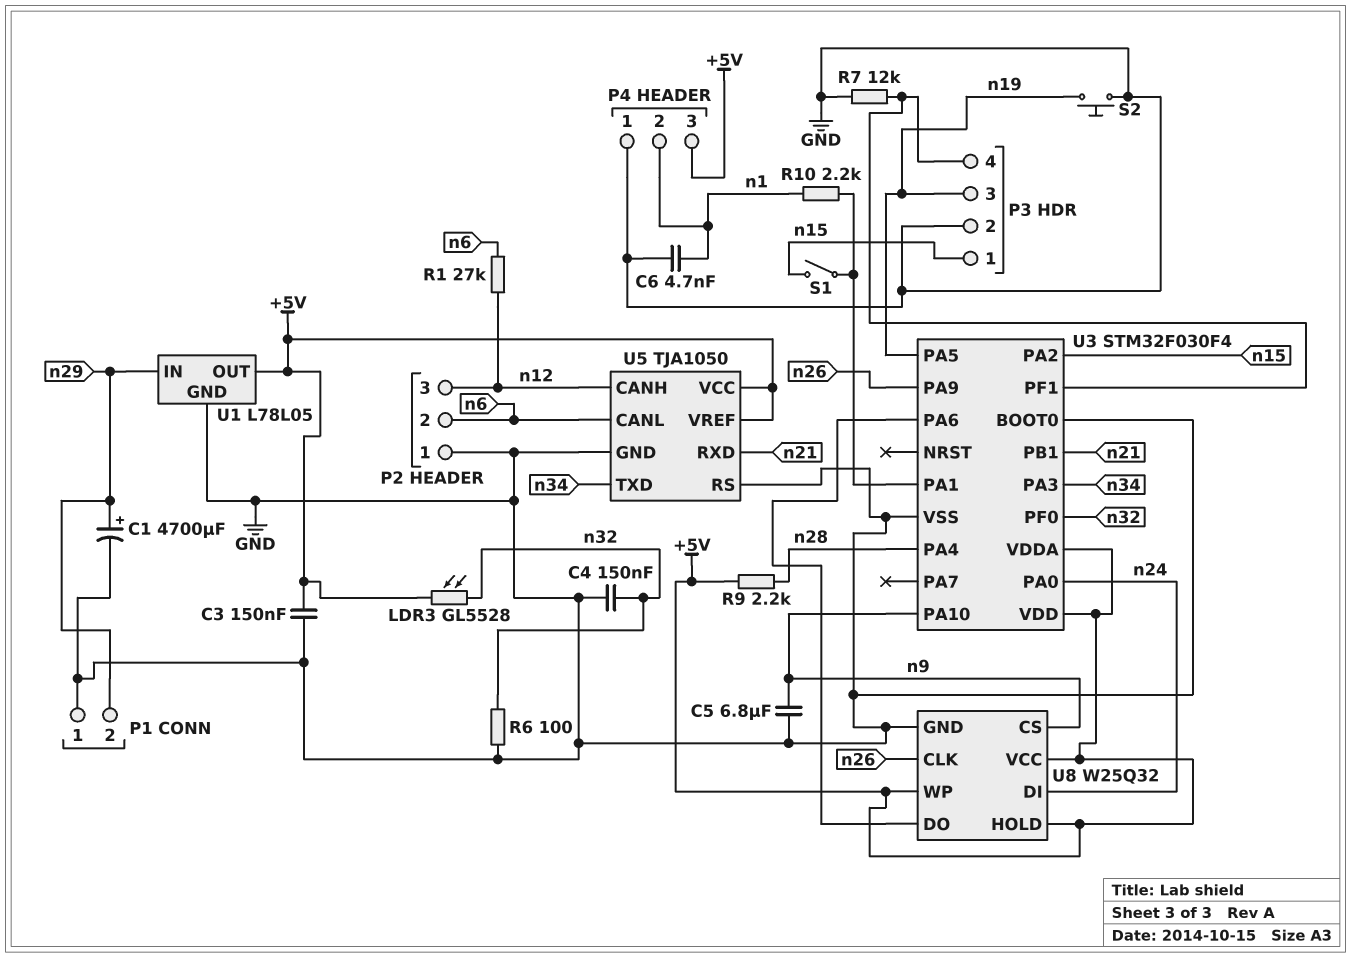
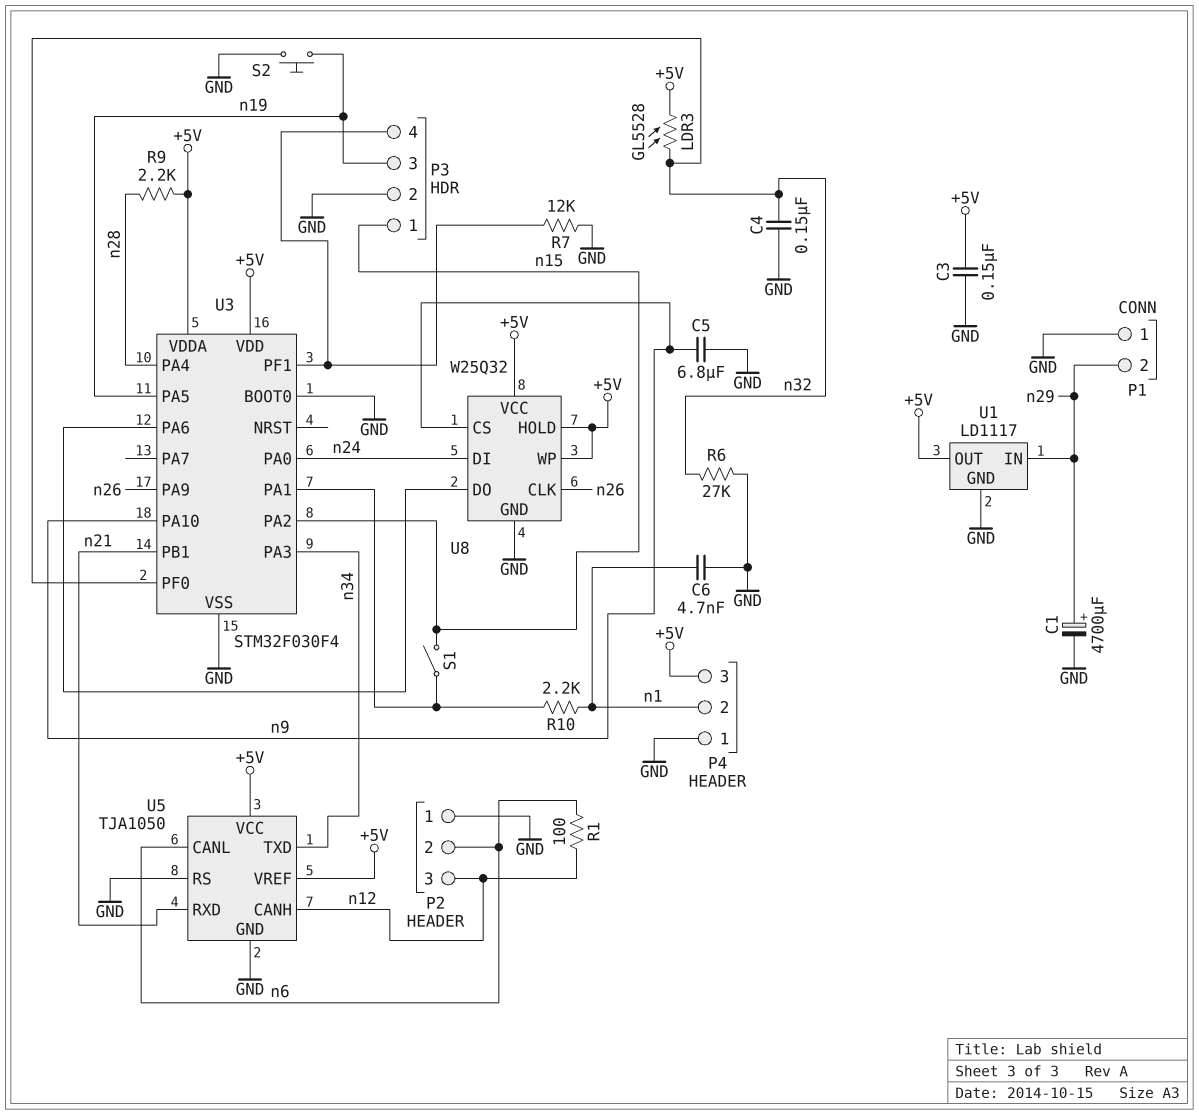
R1: 27k (n6, n12) -> 100 (n6, n12)
R6: 100 (GND, n32) -> 27k (GND, n32)
U1: L78L05 -> LD1117

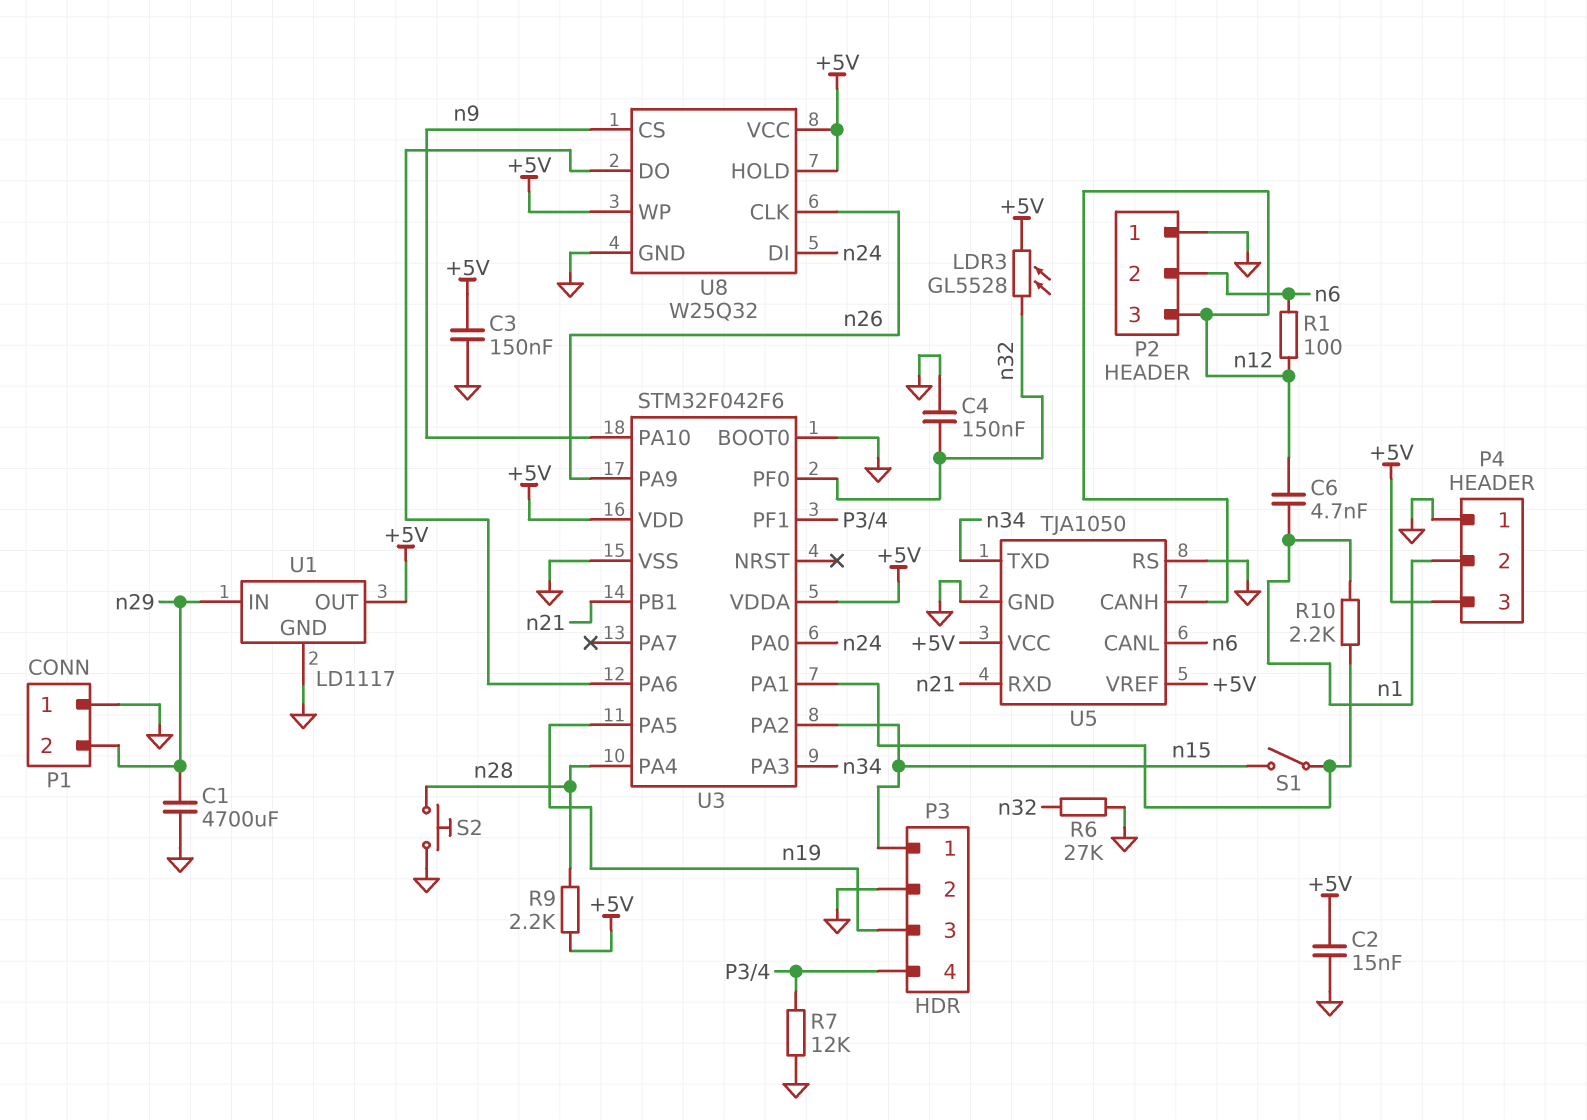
C1: 4700uF (plus n29, minus GND) -> 4700uF (GND, n29)
C2: none -> 15nF (+5V, GND)
C5: 6.8uF (GND, n9) -> none
C6: 4.7nF (GND, n1) -> 4.7nF (n1, n12)
S2: button (GND, n19) -> button (GND, n28)
U3: STM32F030F4 -> STM32F042F6

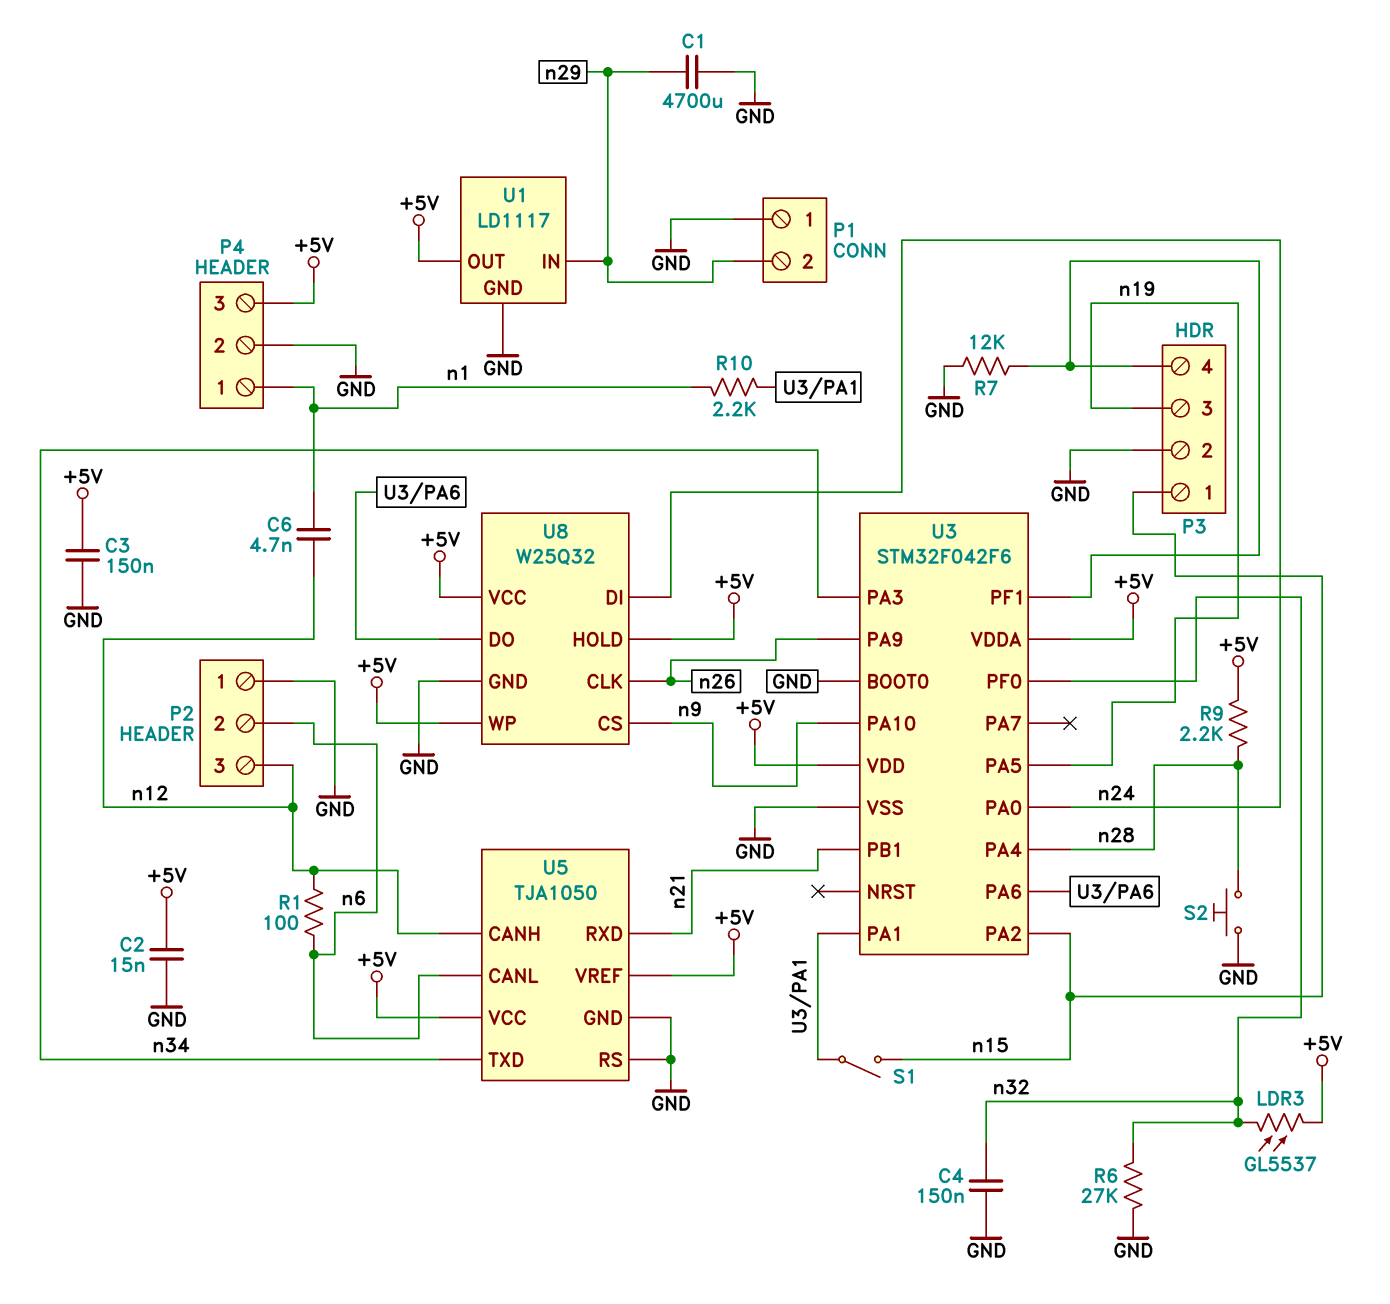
LDR3: GL5528 (+5V, n32) -> GL5537 (+5V, n32)
P4 pin 1: GND -> n1
P4 pin 2: n1 -> GND

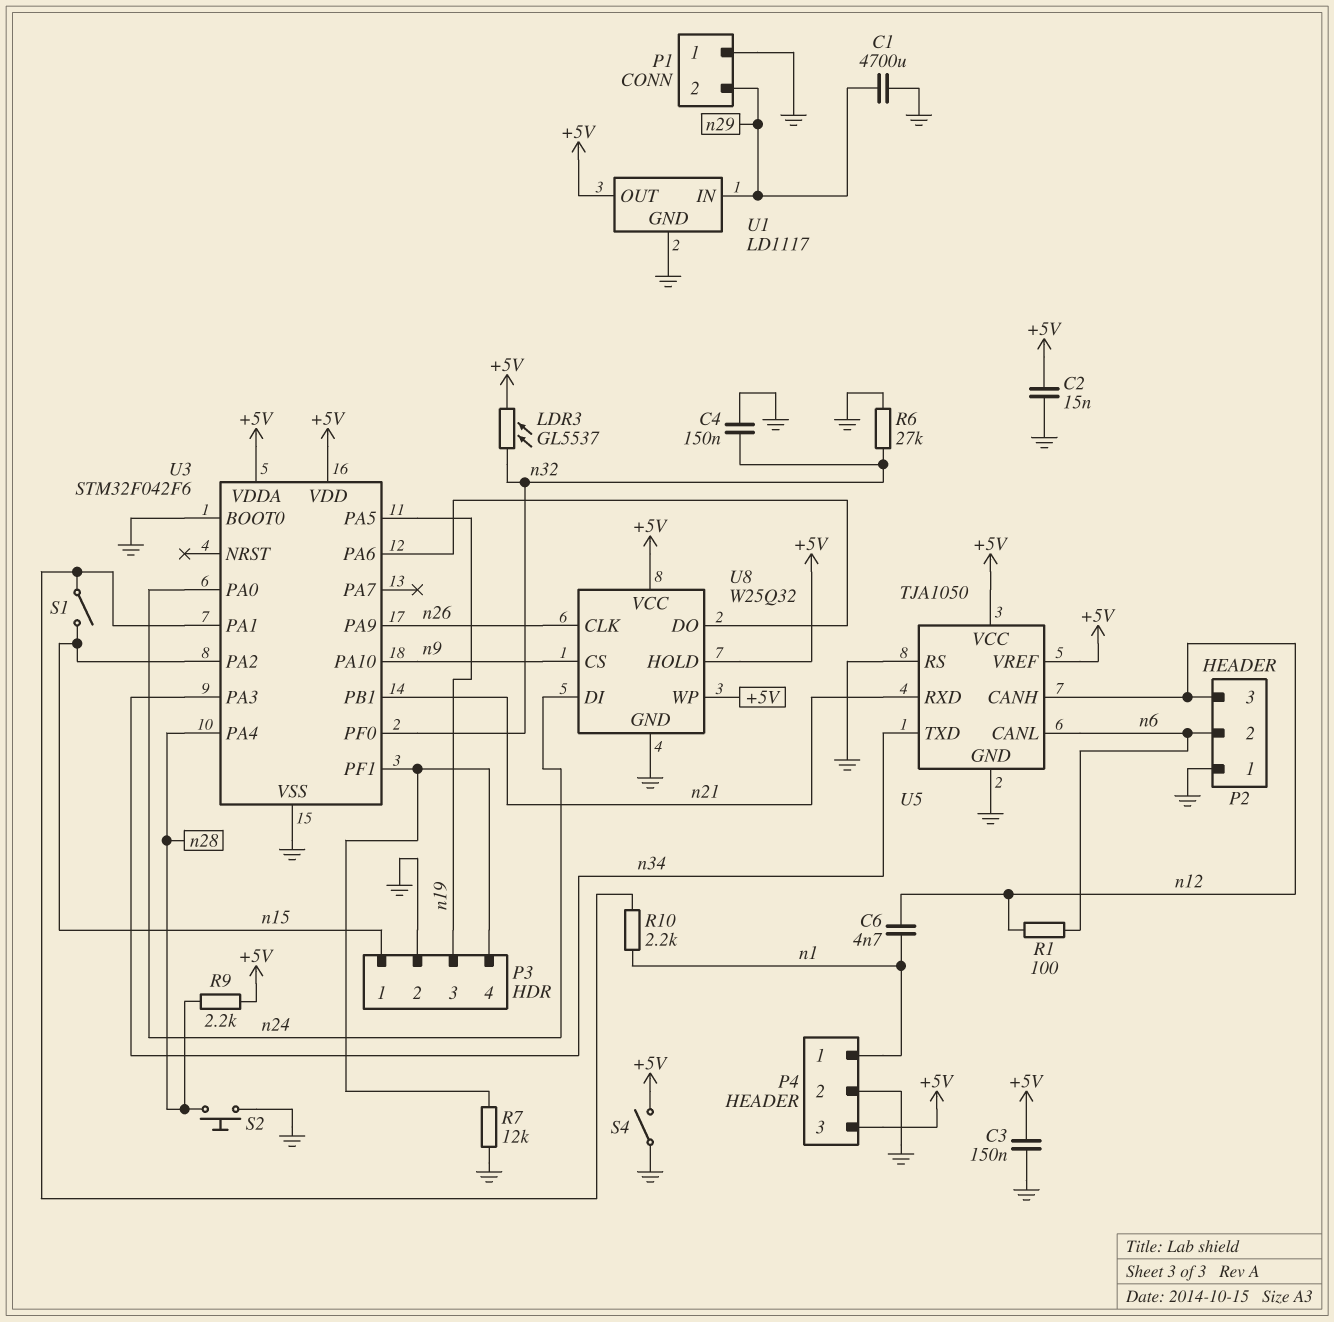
S4: none -> switch (+5V, GND)

